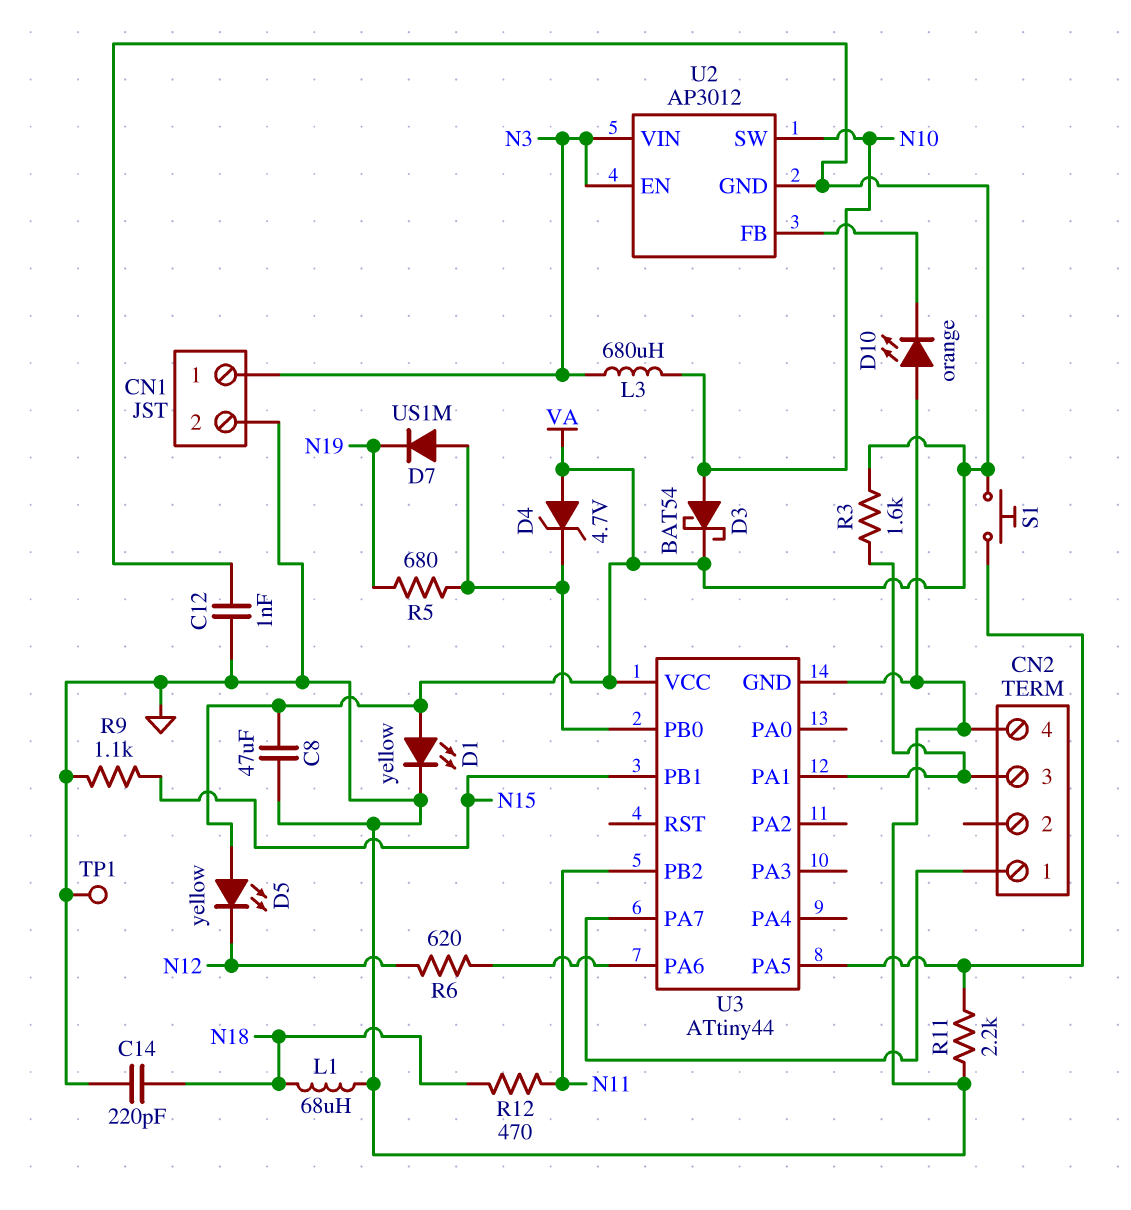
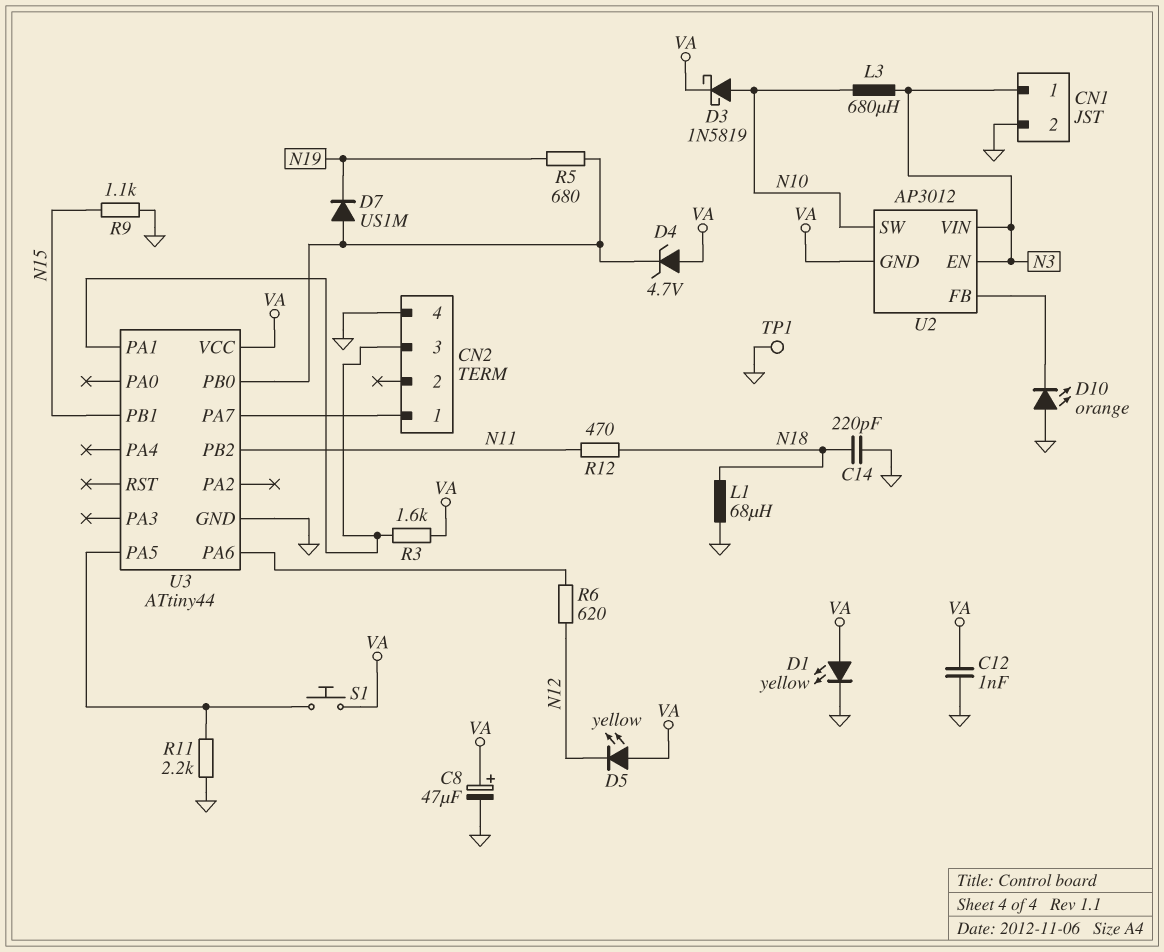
C8: 47uF (GND, VA) -> 47uF (plus VA, minus GND)
D3: schottky BAT54 (A N10, K VA) -> schottky 1N5819 (A N10, K VA)

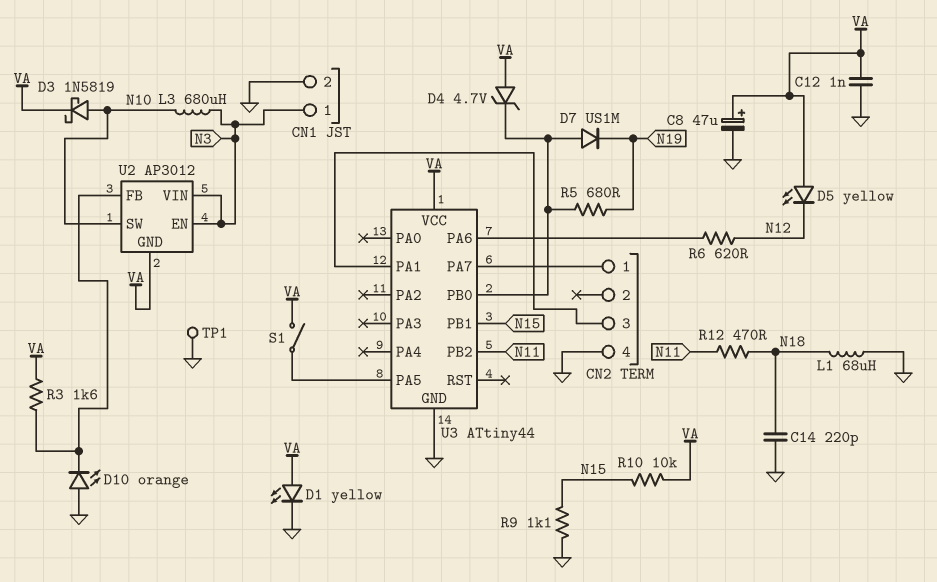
R3: 1.6k (CN2/3, VA) -> 1.6k (U2/FB, VA)
R10: none -> 10k (N15, VA)
R11: 2.2k (GND, U3/PA5) -> none
S1: button (U3/PA5, VA) -> switch (U3/PA5, VA)

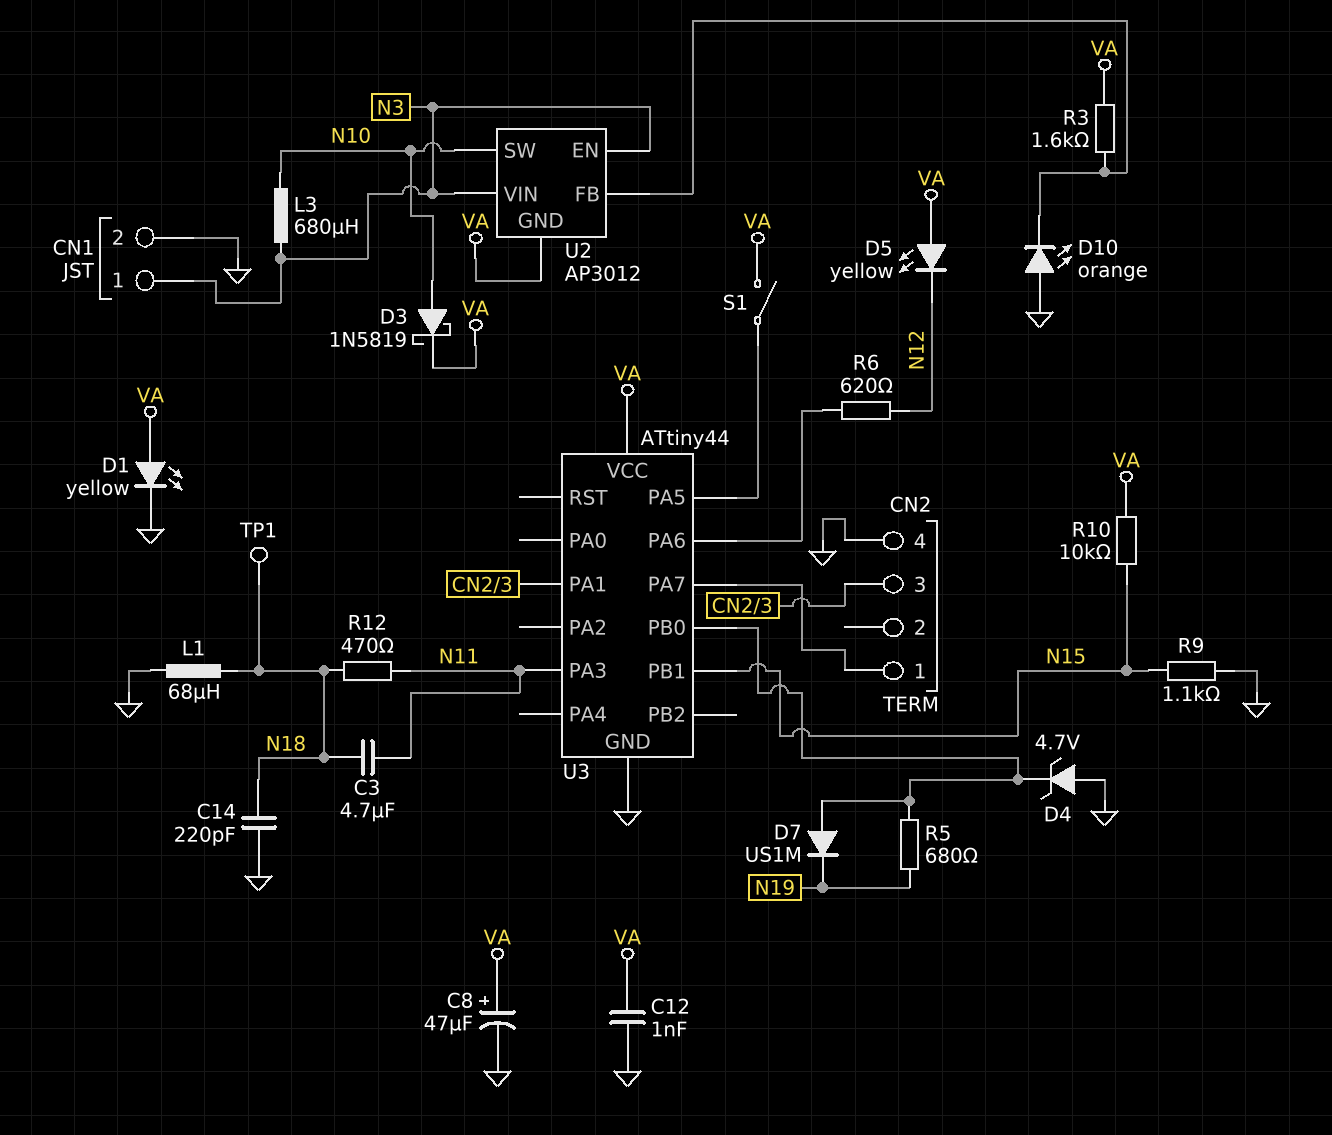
C3: none -> 4.7uF (N11, N18)
D4: zener 4.7V (A VA, K U3/PB0) -> zener 4.7V (A GND, K U3/PB0)
TP1: test point (GND) -> test point (N18)
U3 pin PA3: none -> N11
U3 pin PB2: N11 -> none

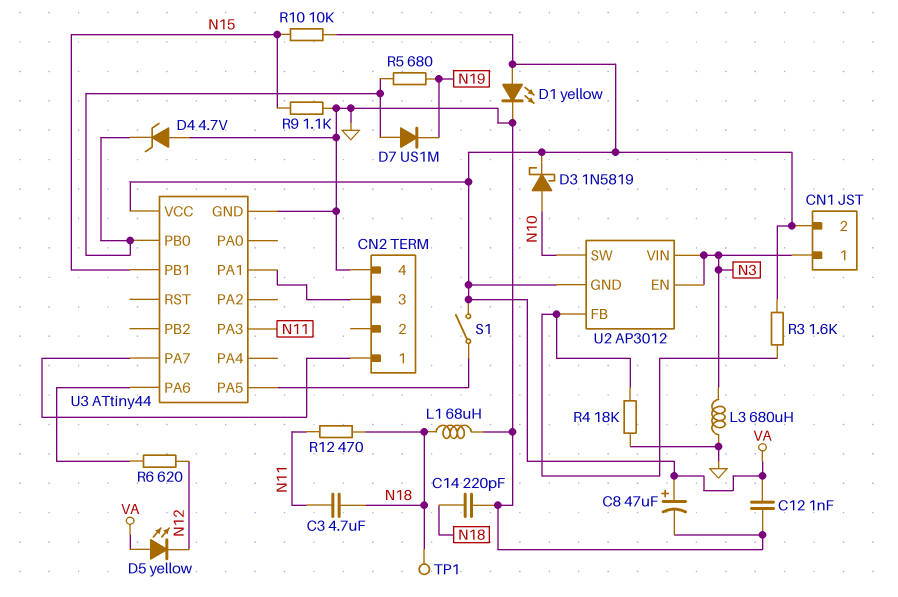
CN1 pin 2: GND -> VA
D10: LED orange (A GND, K U2/FB) -> none
L3: 680uH (N3, N10) -> 680uH (GND, N3)
R4: none -> 18k (GND, U2/FB)

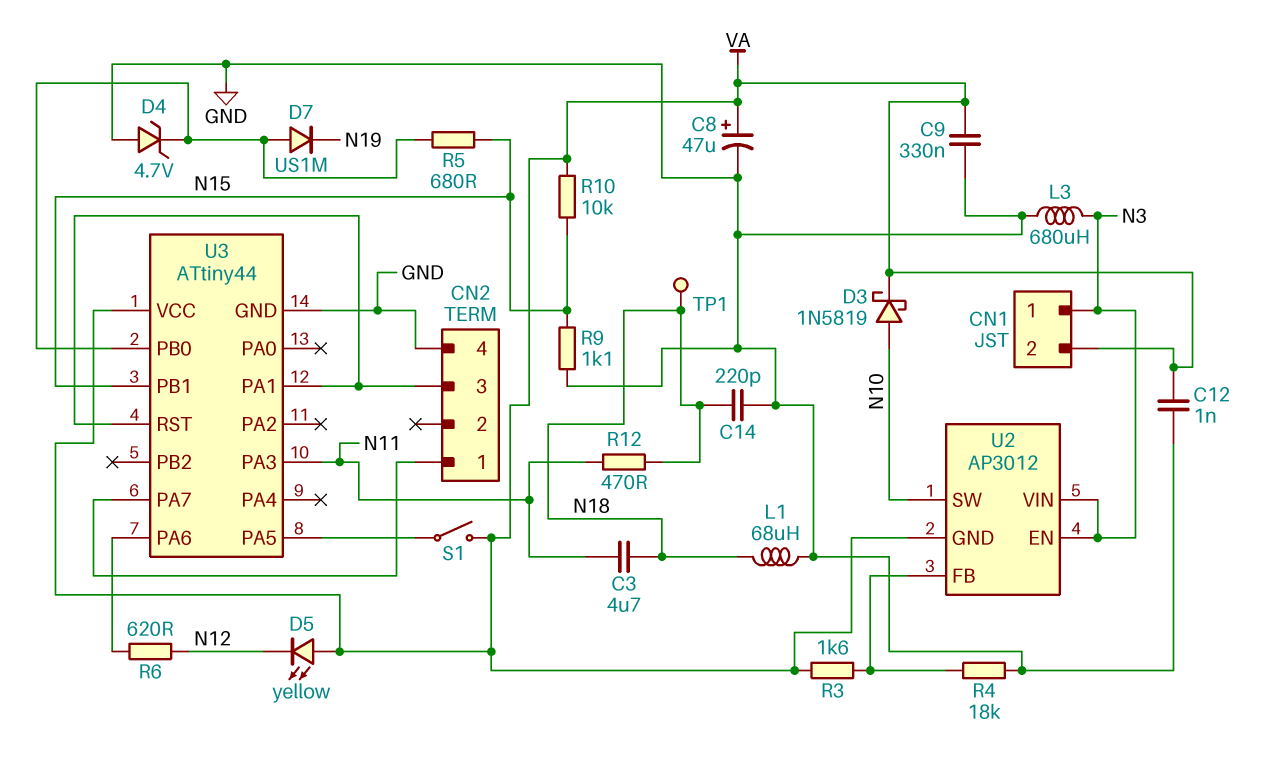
C9: none -> 330nF (GND, VA)
D1: LED yellow (A VA, K GND) -> none
R5: 680 (N19, U3/PB0) -> 680 (N15, U3/PB0)
U3 pin RST: none -> CN2/3

